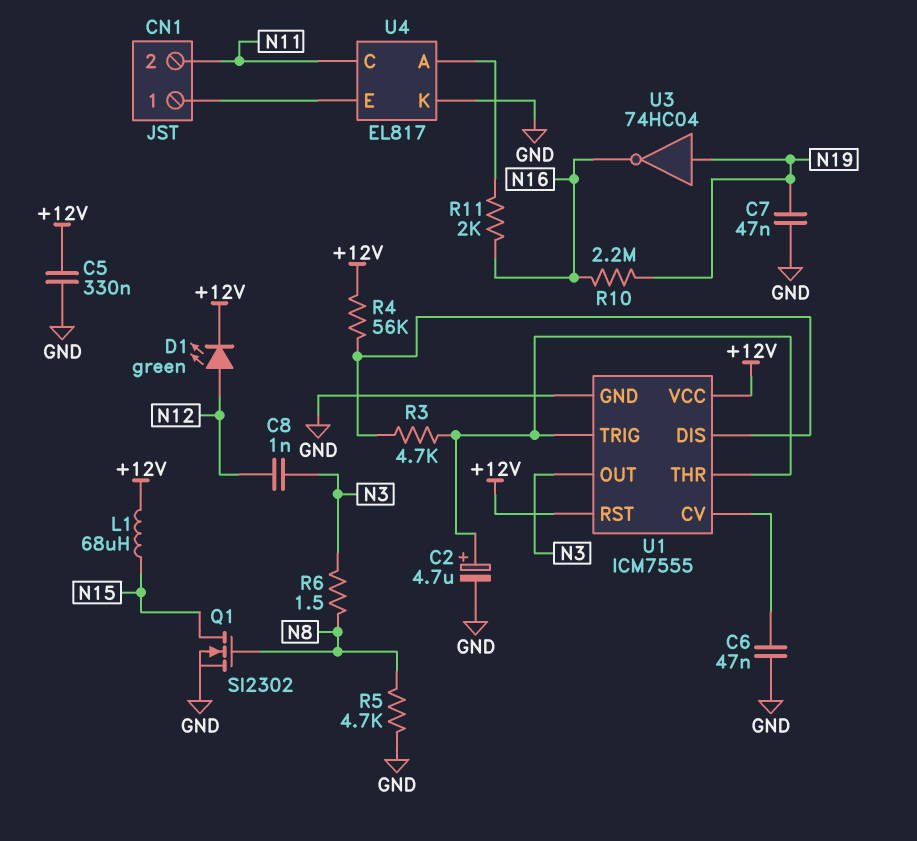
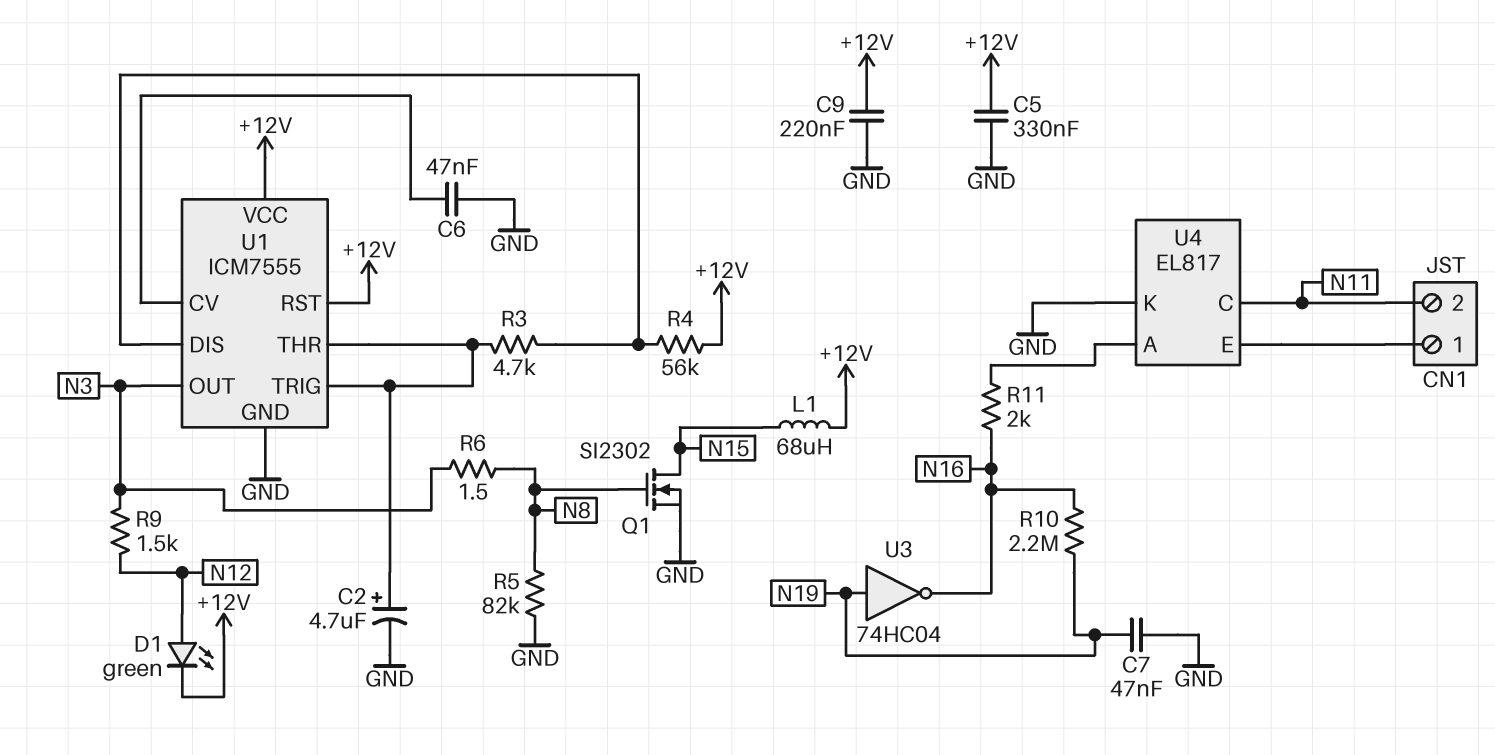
C8: 1nF (N3, N12) -> none
C9: none -> 220nF (+12V, GND)
R5: 4.7k (GND, N8) -> 82k (GND, N8)
R9: none -> 1.5k (N3, N12)

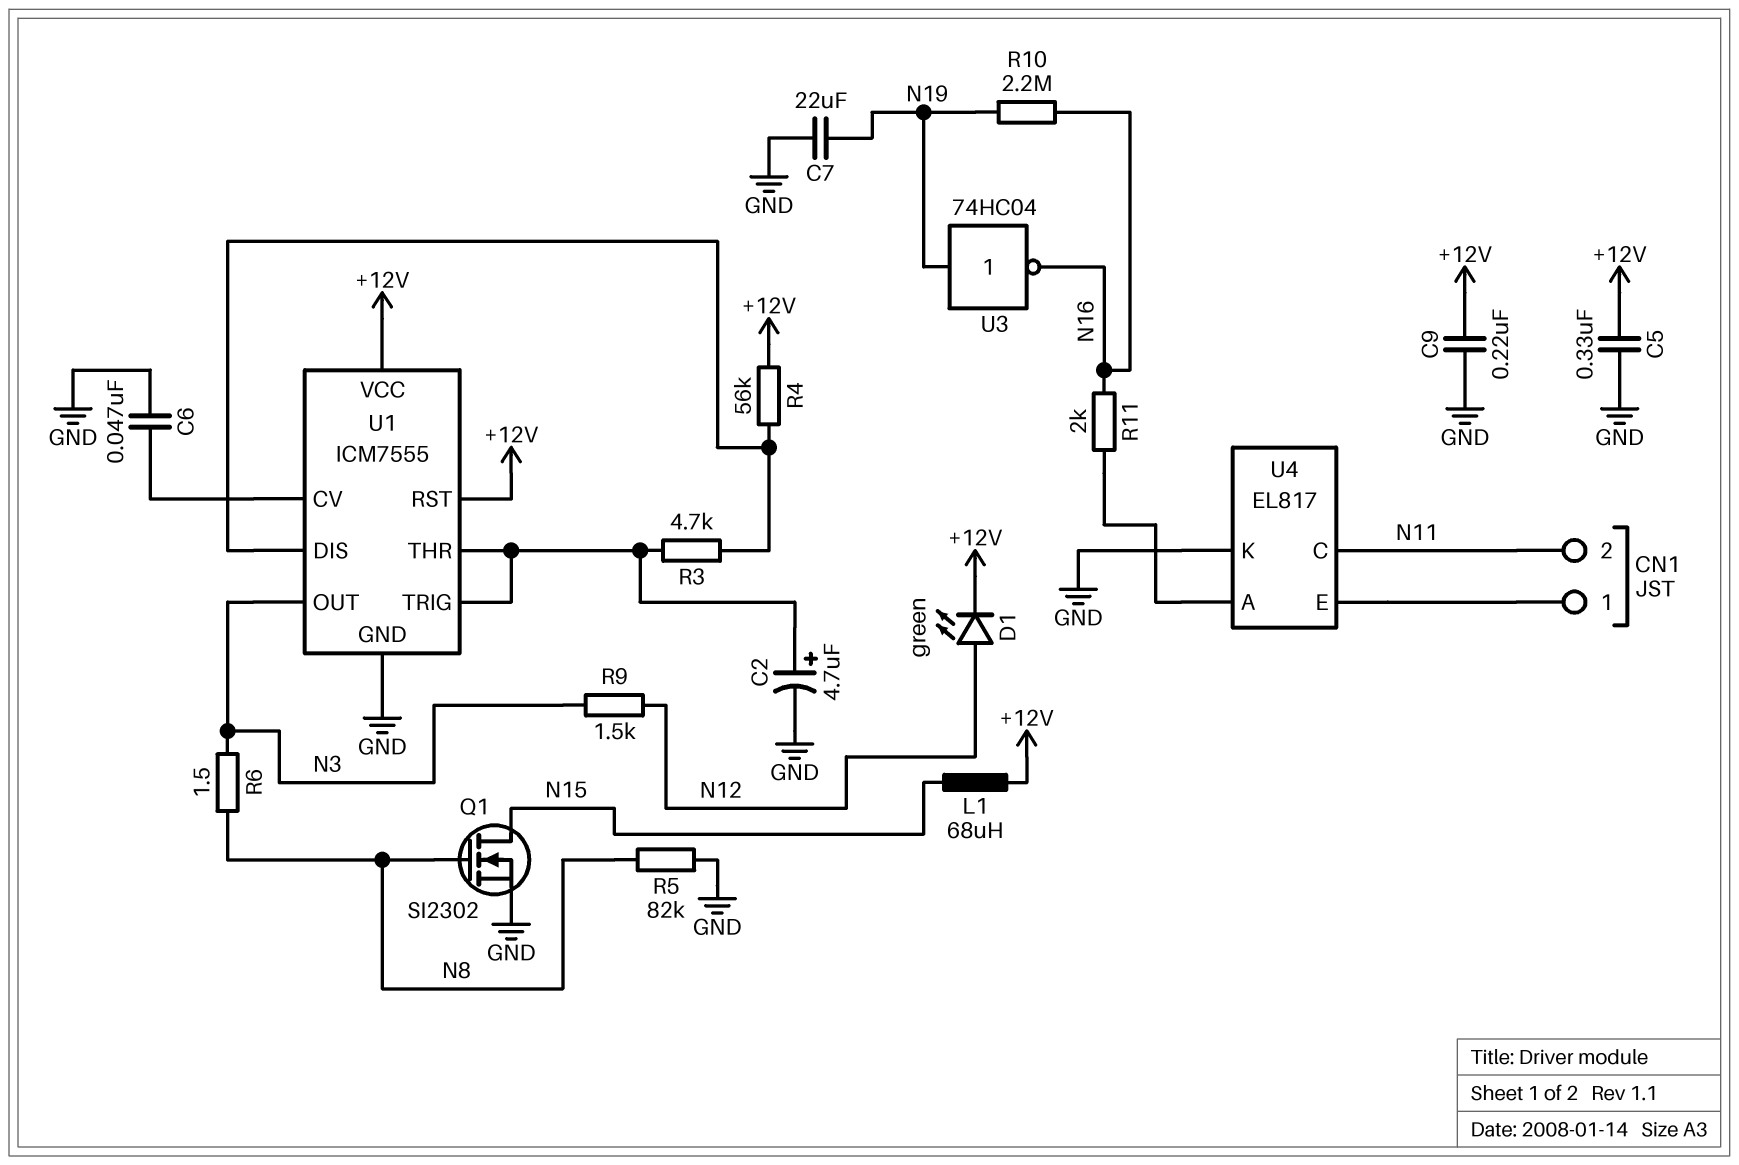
C7: 47nF (GND, N19) -> 22uF (GND, N19)

